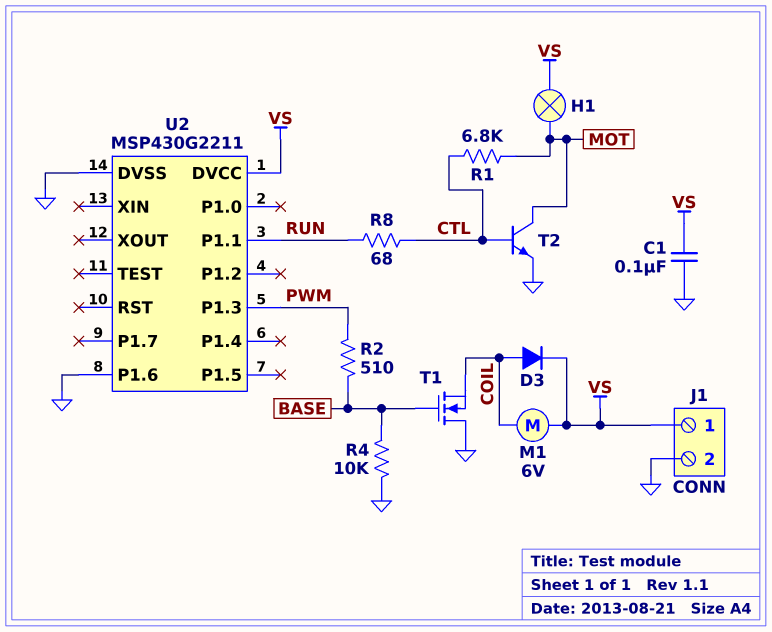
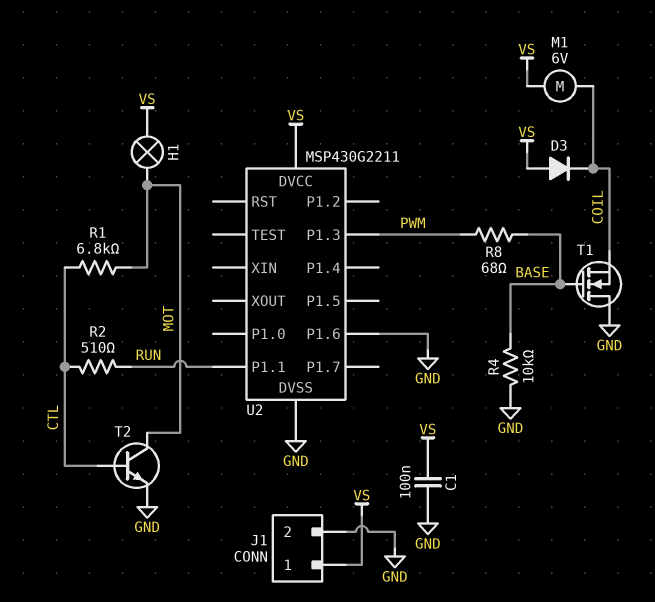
D3: diode (A COIL, K VS) -> diode (A VS, K COIL)
R2: 510 (BASE, PWM) -> 510 (CTL, RUN)
R8: 68 (CTL, RUN) -> 68 (BASE, PWM)

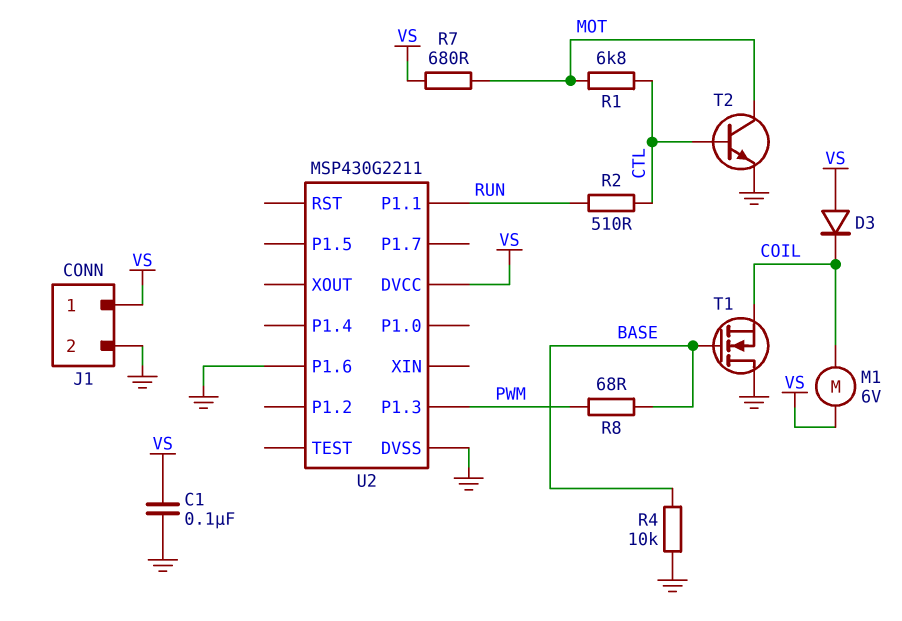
H1: lamp (MOT, VS) -> none
R7: none -> 680 (MOT, VS)

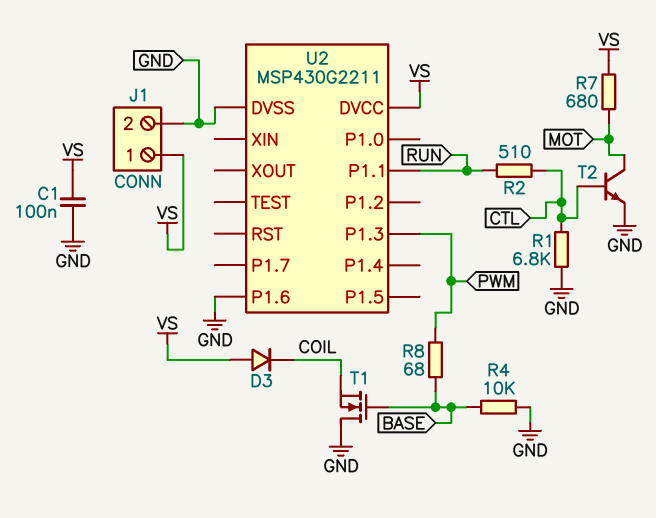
M1: motor 6V (COIL, VS) -> none
R1: 6.8k (CTL, MOT) -> 6.8k (CTL, GND)

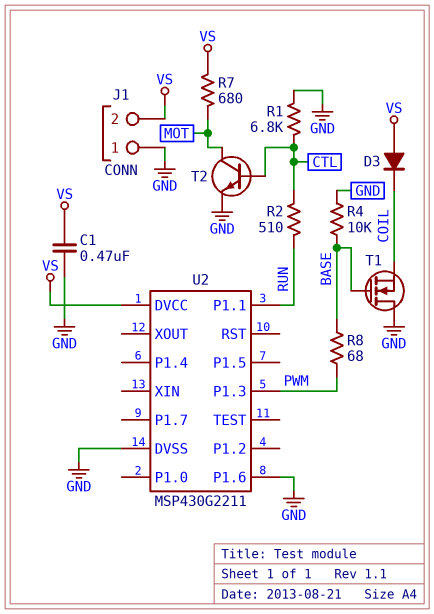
C1: 100nF (GND, VS) -> 470nF (GND, VS)
J1 pin 1: VS -> GND
J1 pin 2: GND -> VS

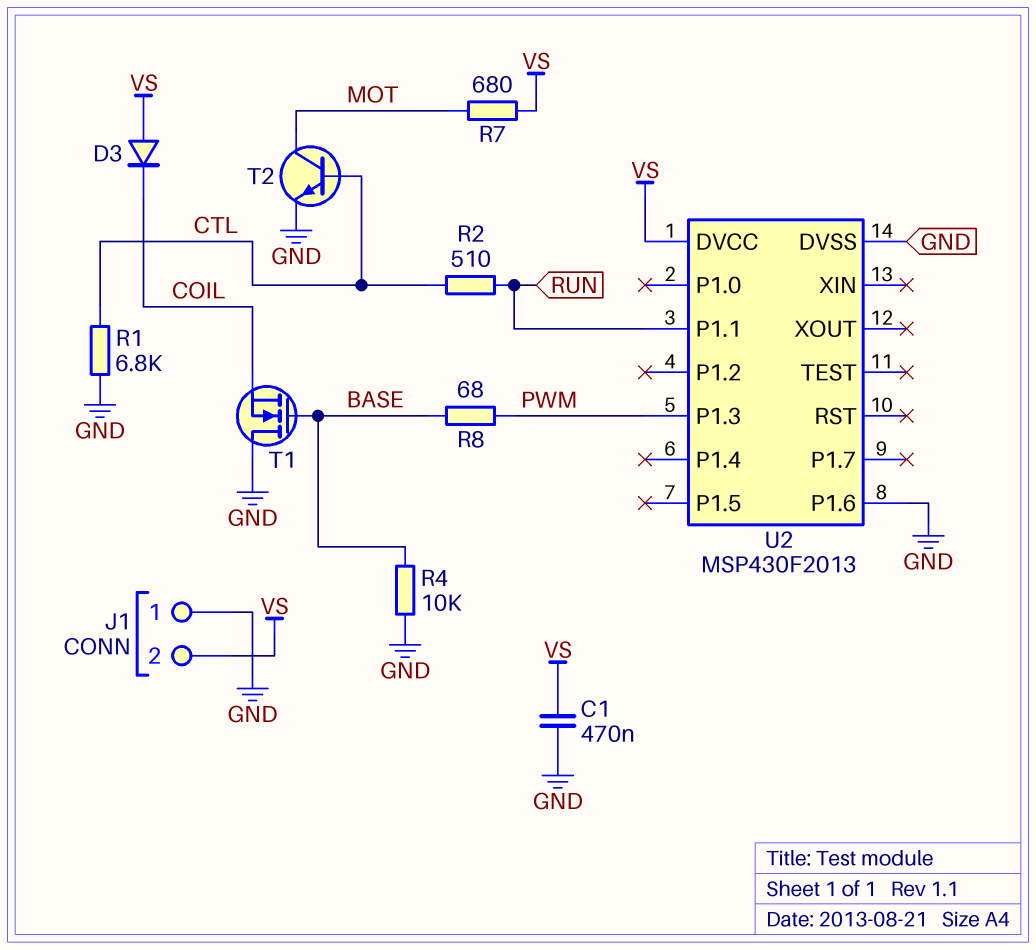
U2: MSP430G2211 -> MSP430F2013

